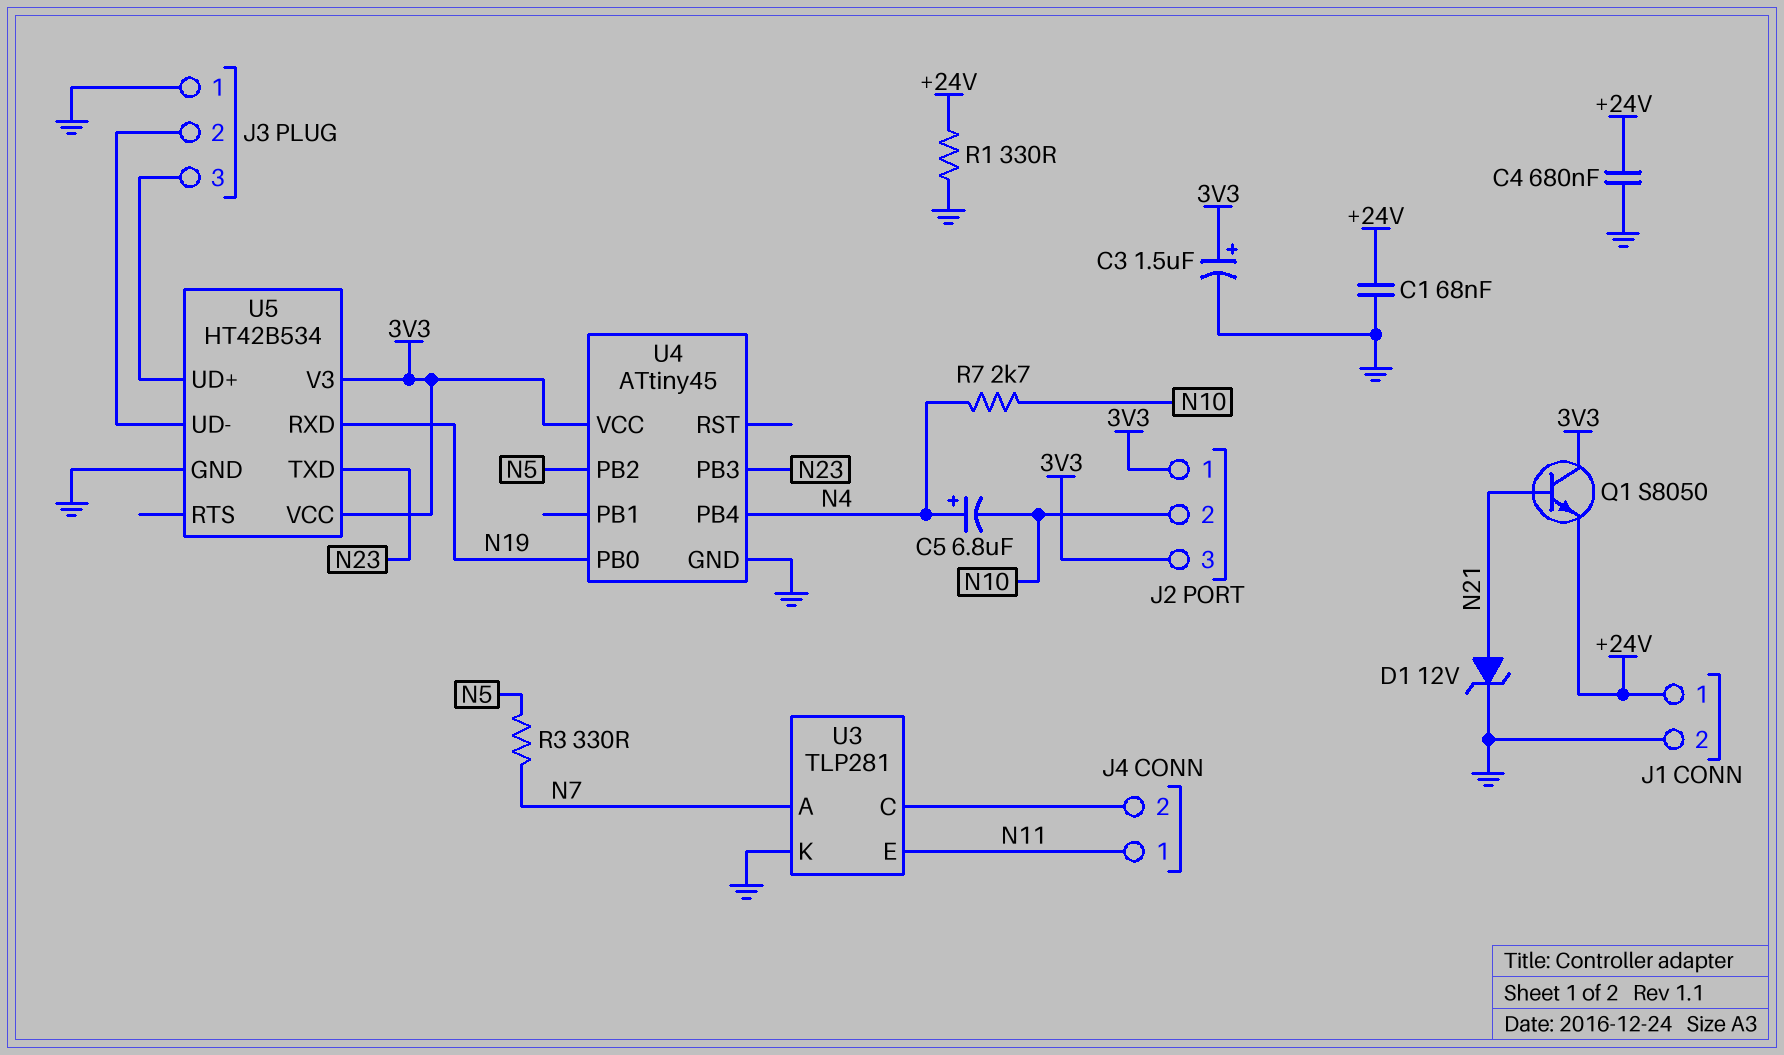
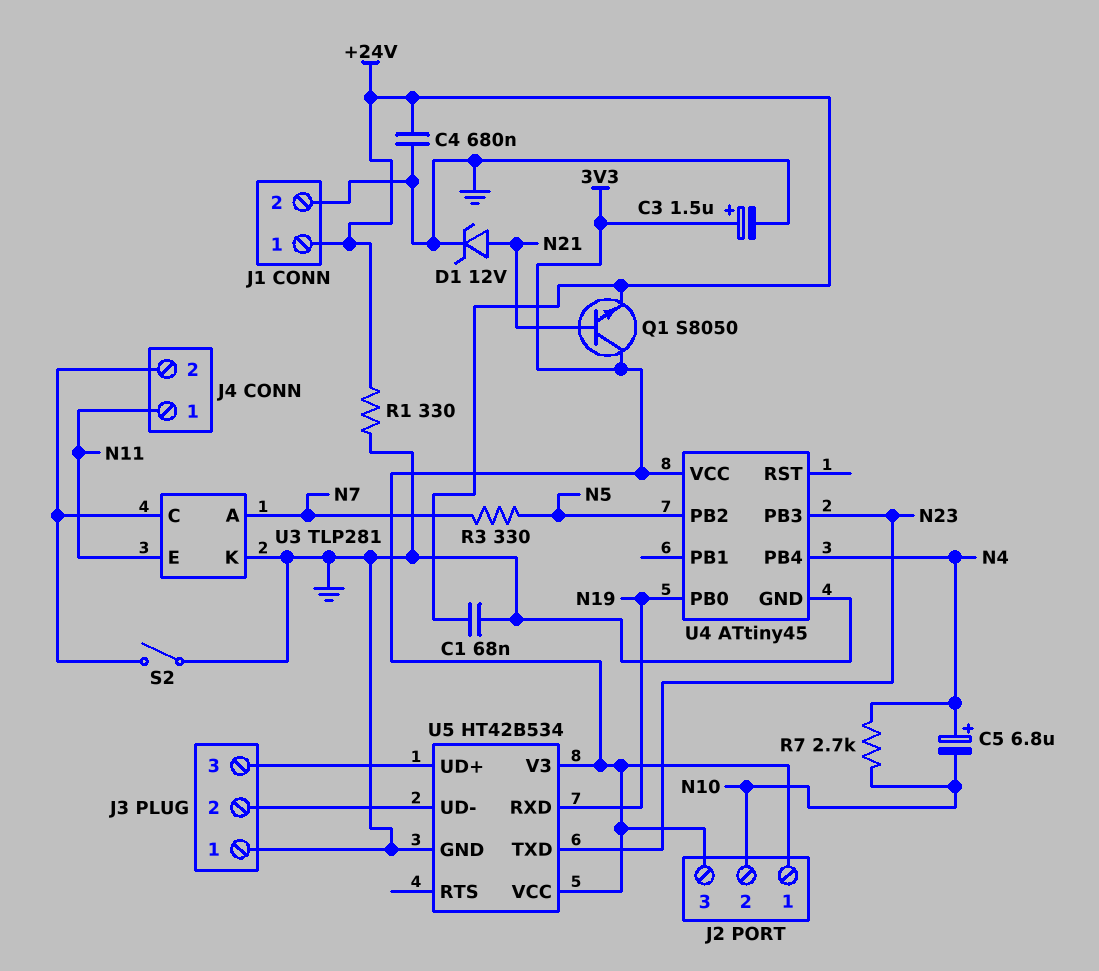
S2: none -> switch (GND, J4/2)

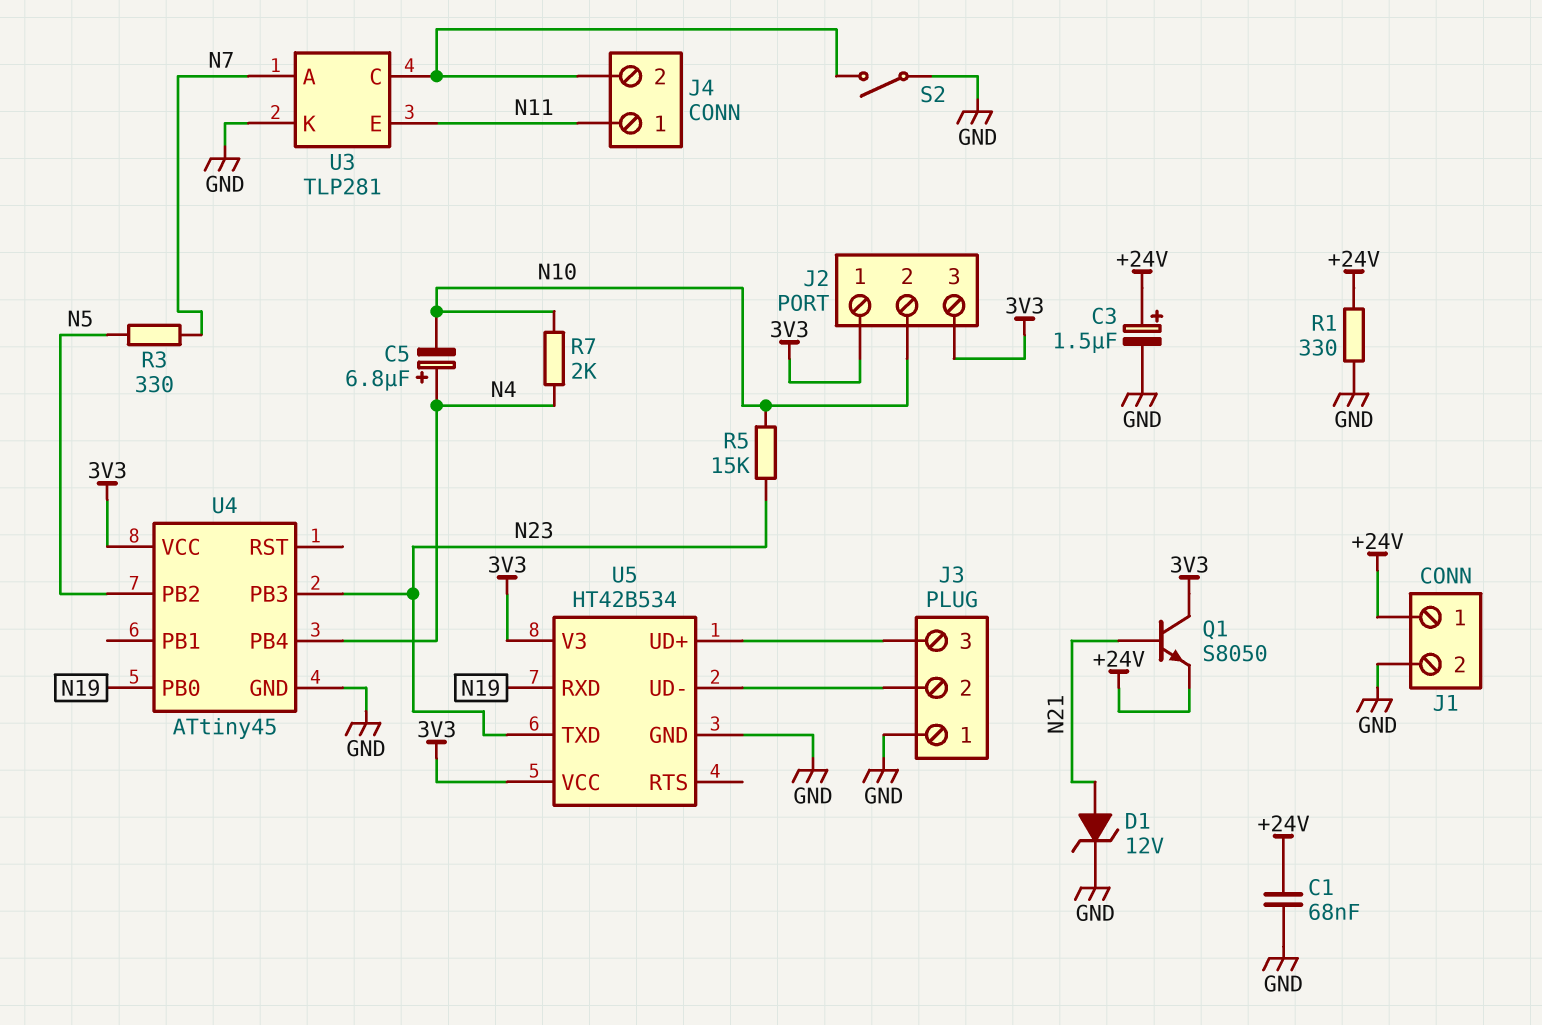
C3: 1.5uF (plus 3V3, minus GND) -> 1.5uF (plus +24V, minus GND)
C4: 680nF (+24V, GND) -> none
R5: none -> 15k (N10, N23)
R7: 2.7k (N4, N10) -> 2k (N4, N10)

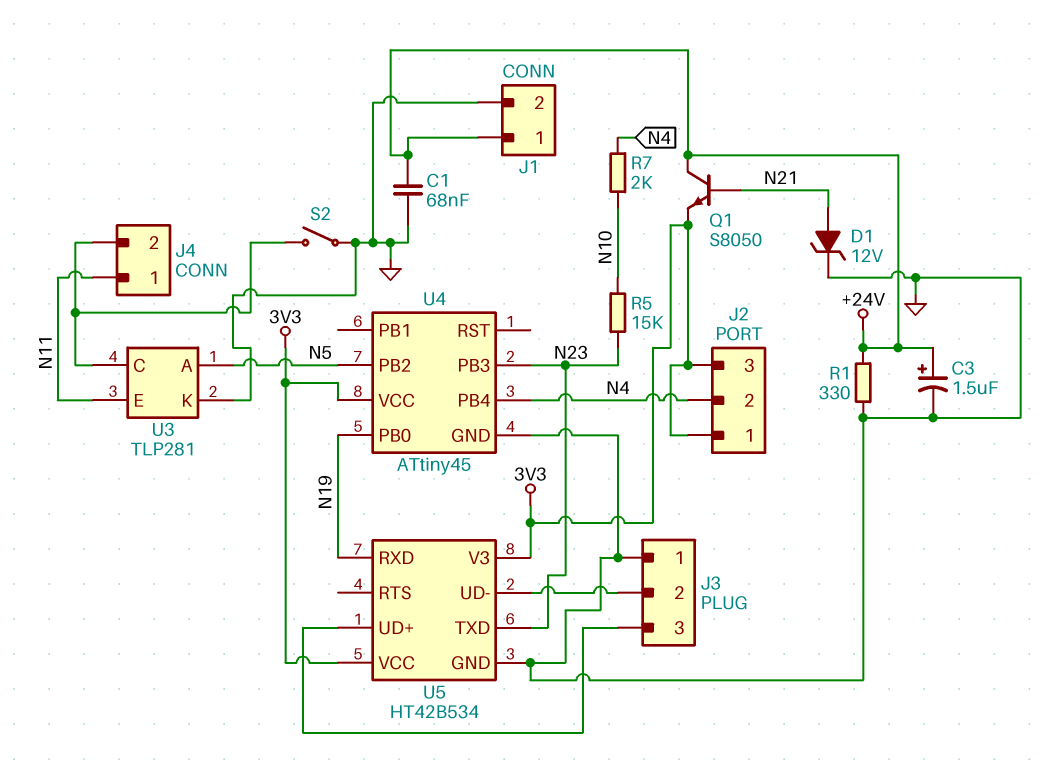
C5: 6.8uF (plus N4, minus N10) -> none
J2 pin 2: N10 -> N4
Q1: NPN S8050 (B N21, C 3V3, E +24V) -> NPN S8050 (B N21, C +24V, E 3V3)
R3: 330 (N5, N7) -> none
U3 pin A: N7 -> N5

